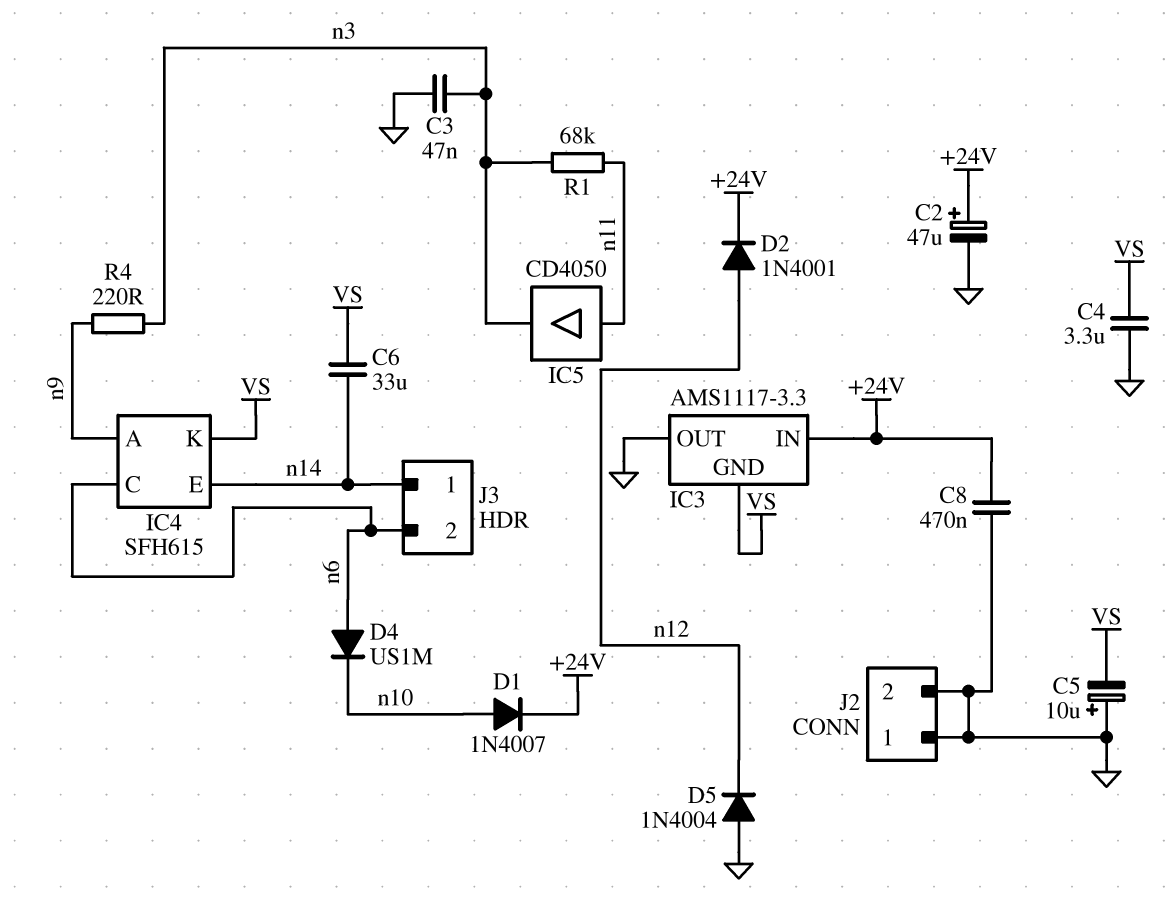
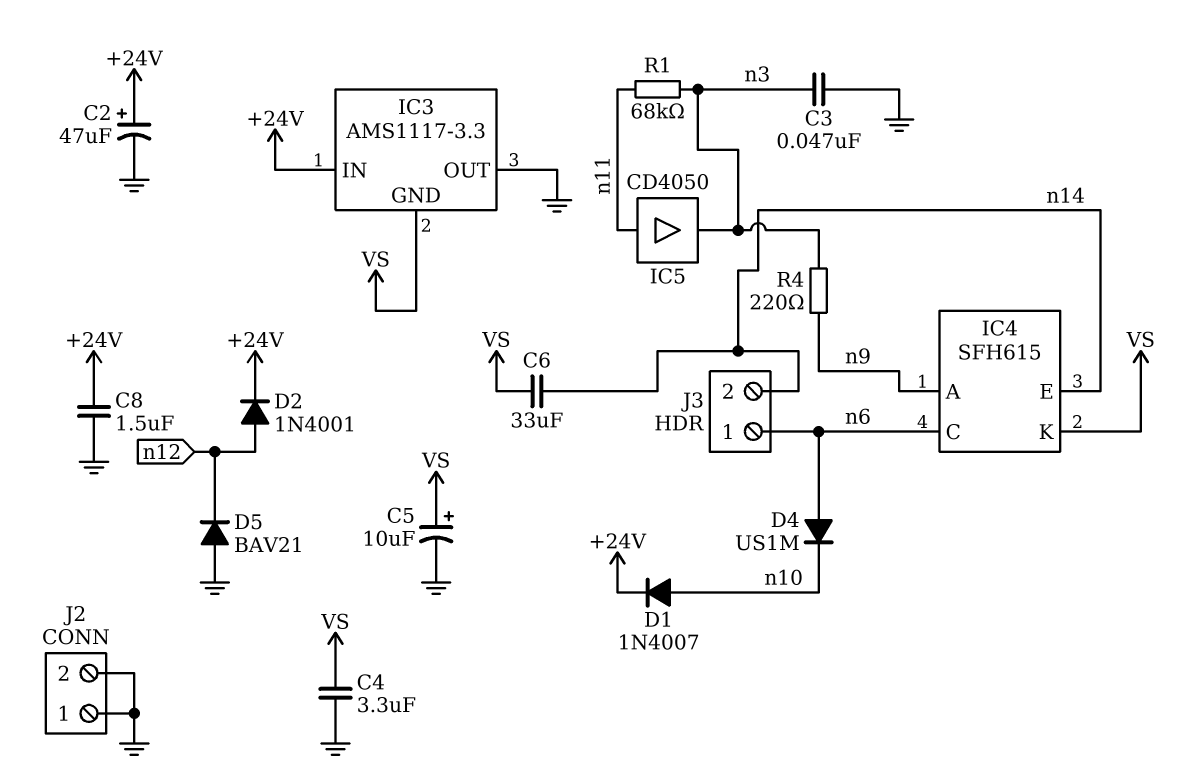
C5: 10uF (plus GND, minus VS) -> 10uF (plus VS, minus GND)
C8: 470nF (+24V, GND) -> 1.5uF (+24V, GND)
D5: diode 1N4004 (A GND, K n12) -> diode BAV21 (A GND, K n12)
J3 pin 1: n14 -> n6
J3 pin 2: n6 -> n14

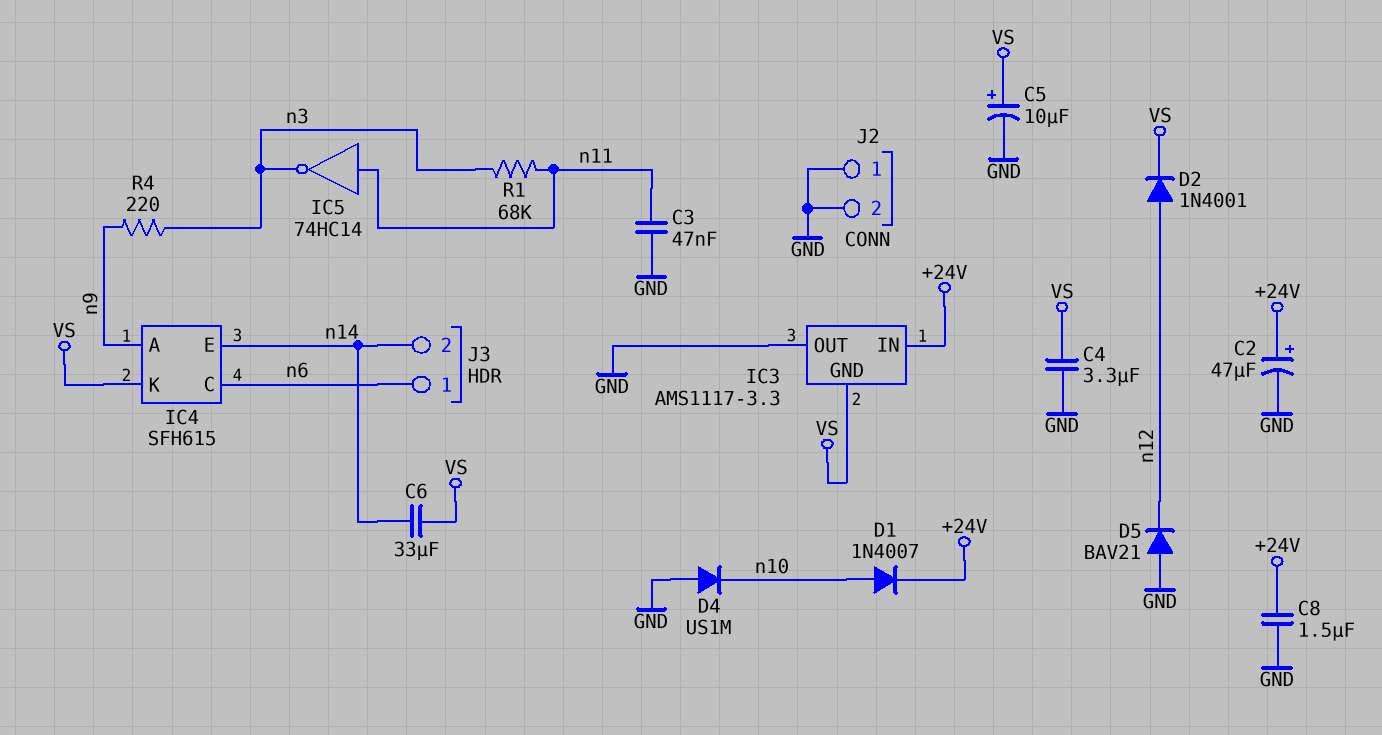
C3: 47nF (GND, n3) -> 47nF (GND, n11)
D2: diode 1N4001 (A n12, K +24V) -> diode 1N4001 (A n12, K VS)
D4: diode US1M (A n6, K n10) -> diode US1M (A GND, K n10)
IC5: buffer CD4050 (in n11, out n3) -> NOT 74HC14 (in n11, out n3)

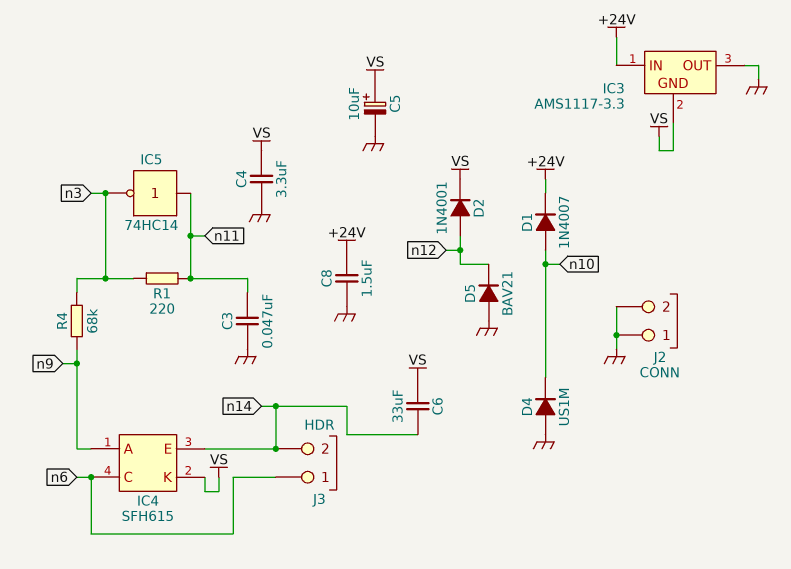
C2: 47uF (plus +24V, minus GND) -> none
R1: 68k (n3, n11) -> 220 (n3, n11)
R4: 220 (n3, n9) -> 68k (n3, n9)

